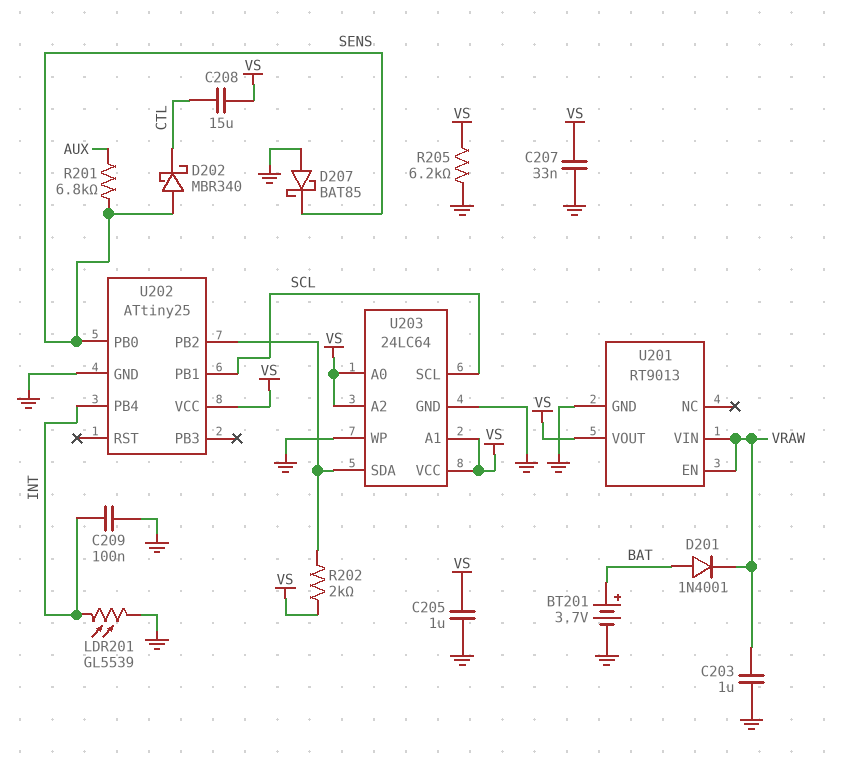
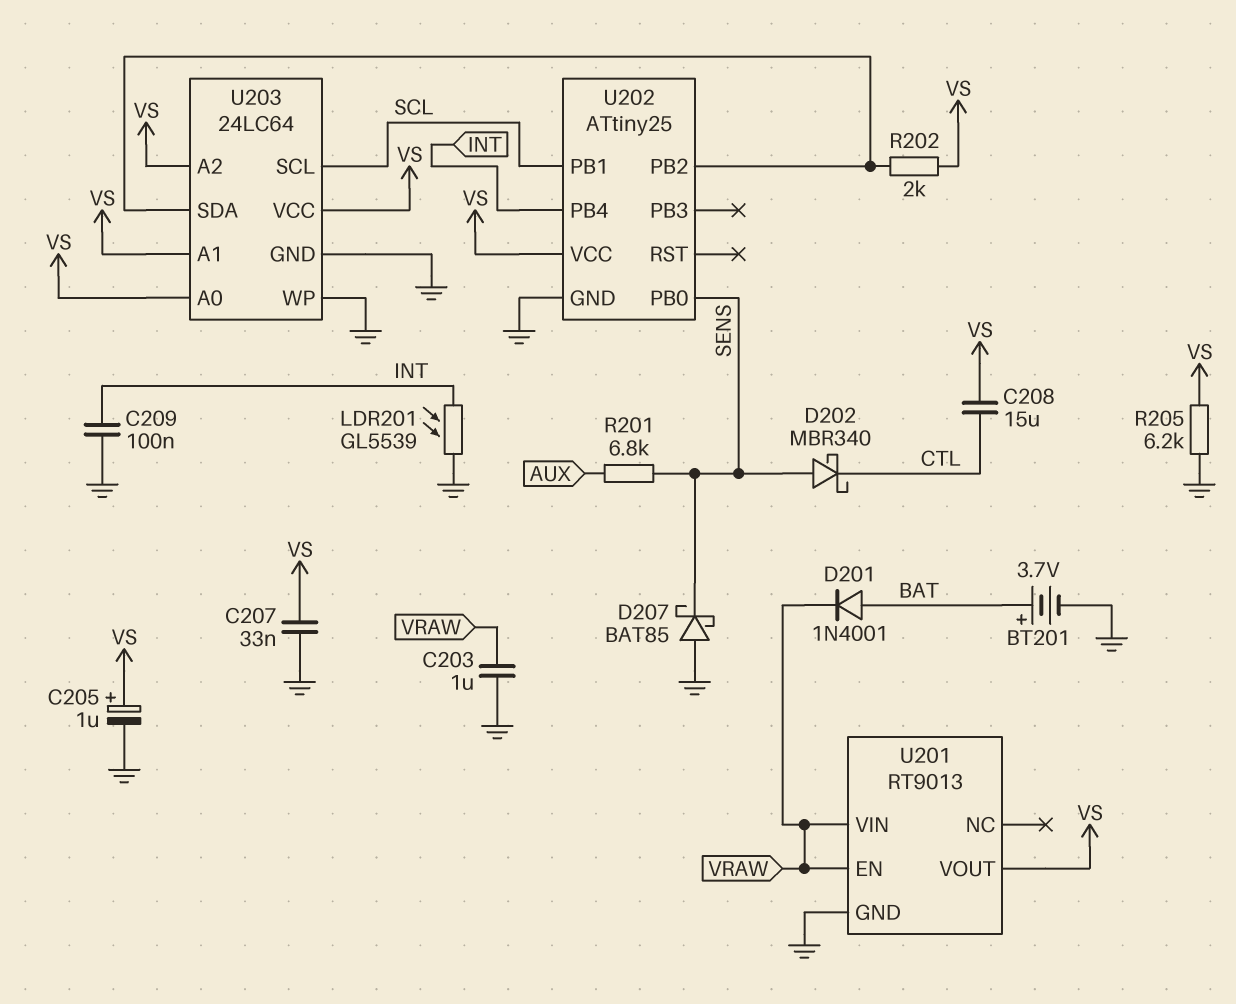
C205: 1uF (GND, VS) -> 1uF (plus VS, minus GND)

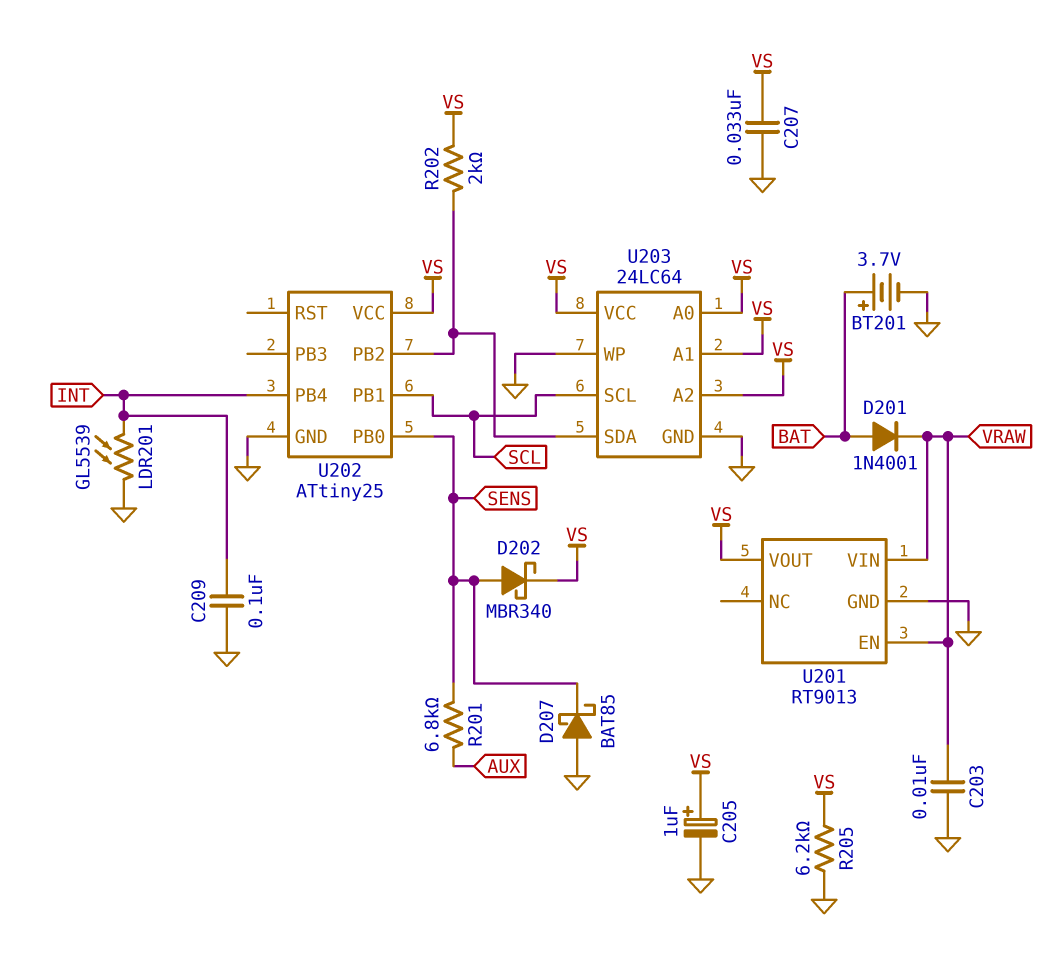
C203: 1uF (GND, VRAW) -> 10nF (GND, VRAW)
C208: 15uF (CTL, VS) -> none
D202: schottky MBR340 (A SENS, K CTL) -> schottky MBR340 (A SENS, K VS)

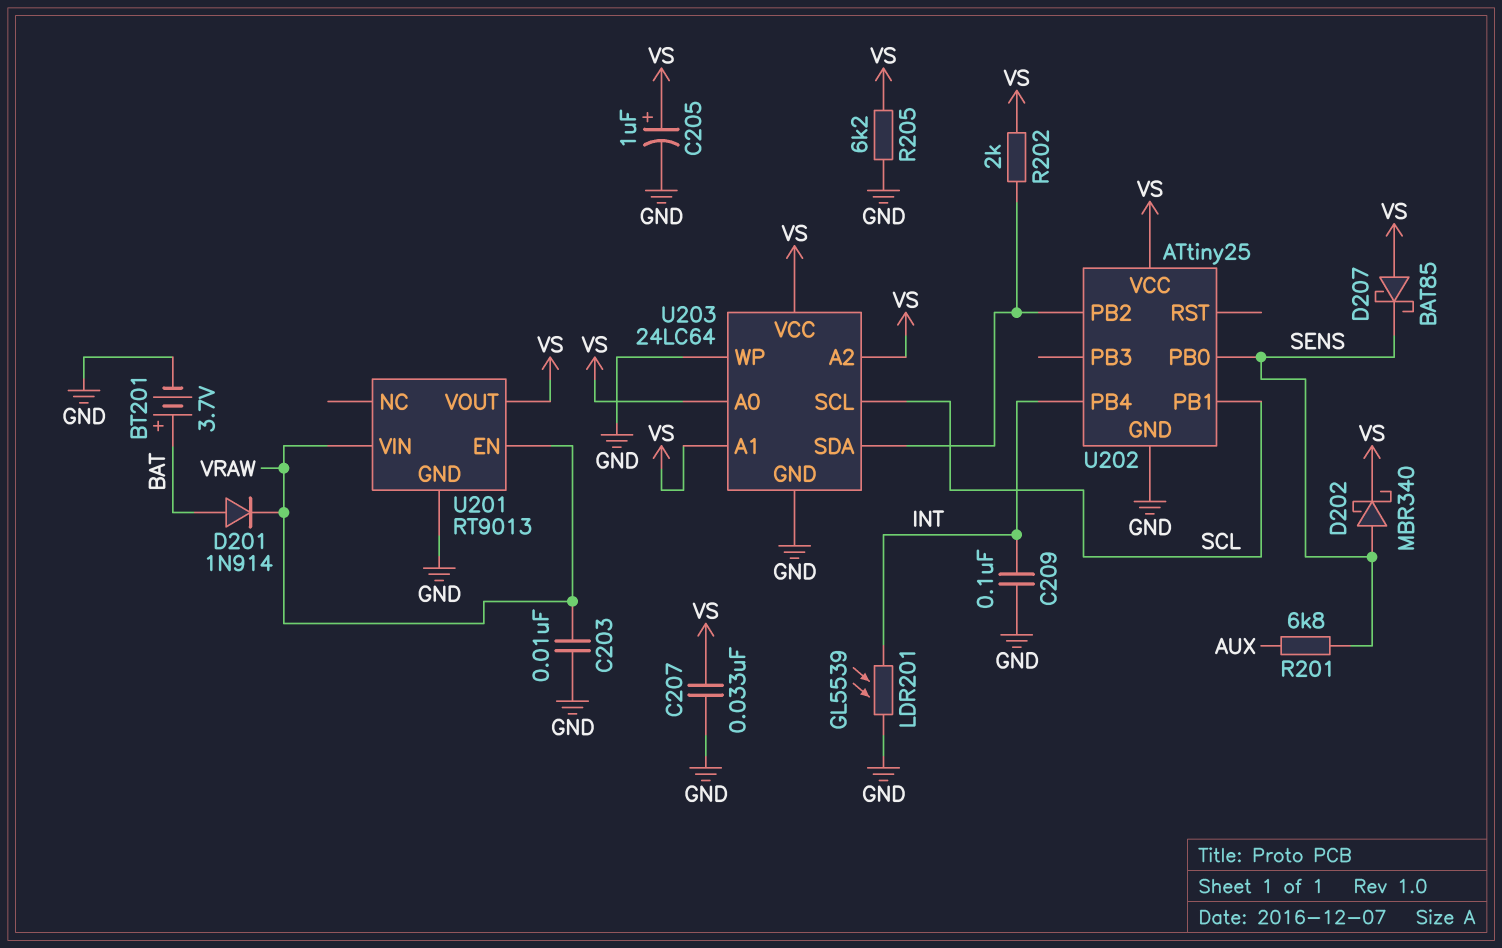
D201: diode 1N4001 (A BAT, K VRAW) -> diode 1N914 (A BAT, K VRAW)
D207: schottky BAT85 (A GND, K SENS) -> schottky BAT85 (A VS, K SENS)

